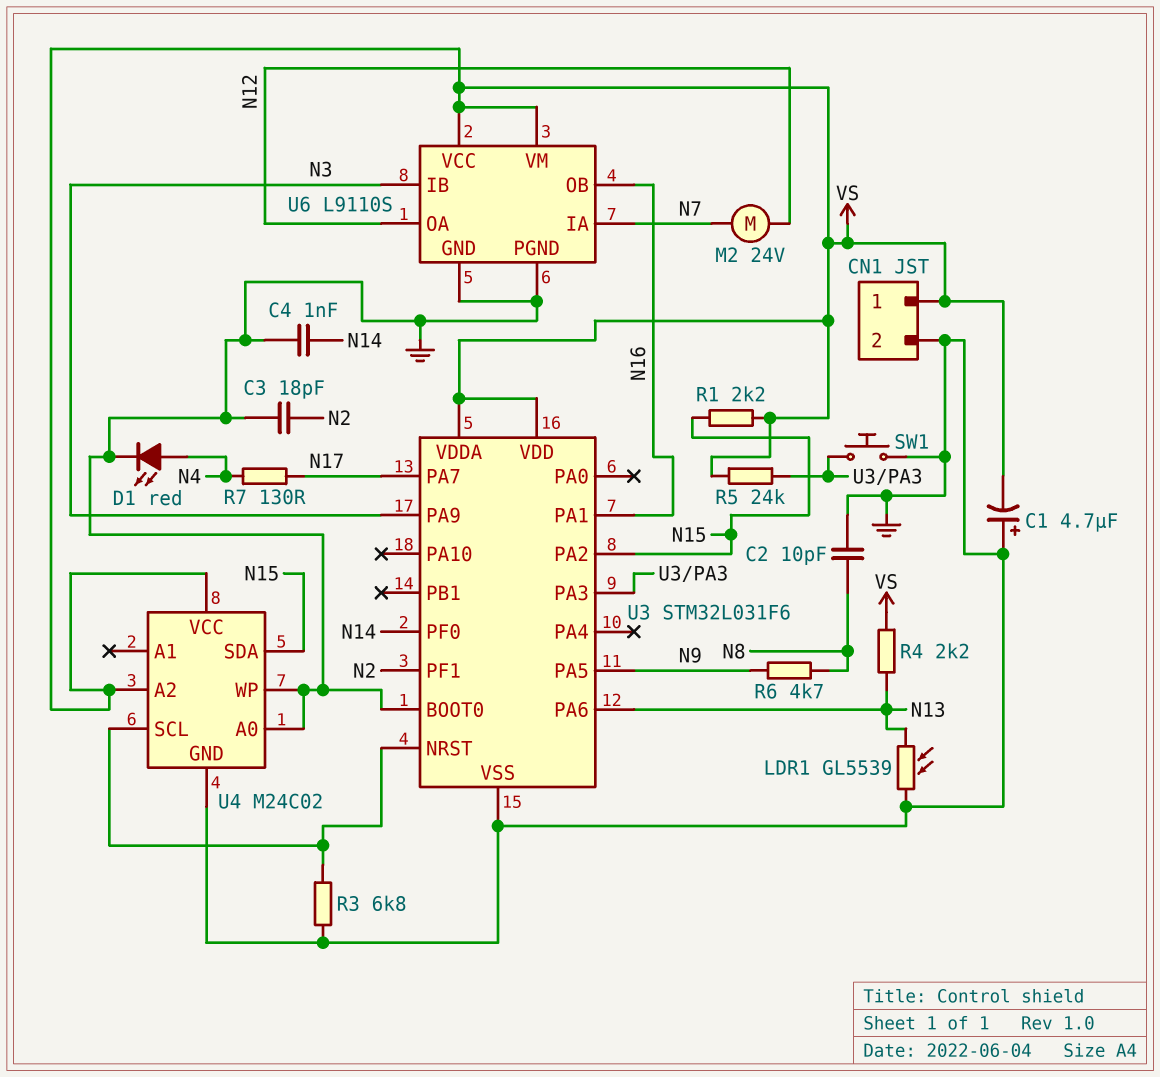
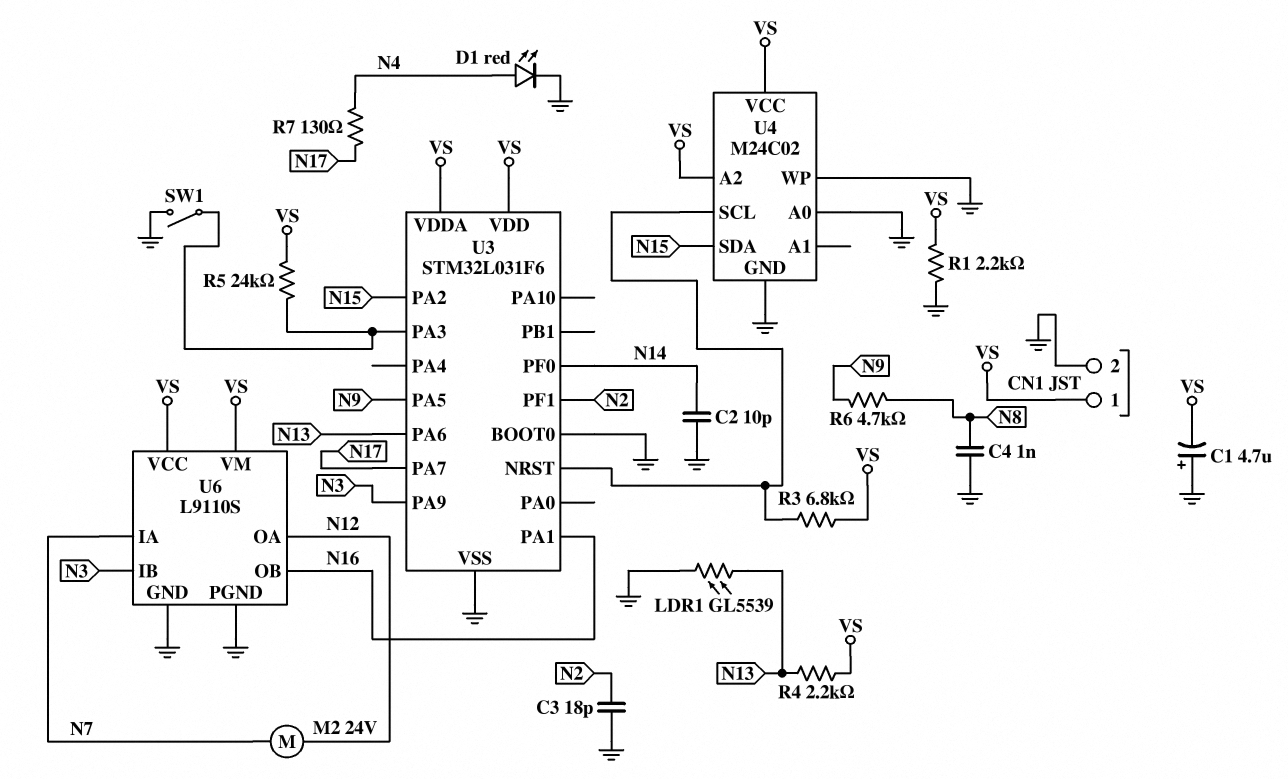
C2: 10pF (GND, N8) -> 10pF (GND, N14)
C4: 1nF (GND, N14) -> 1nF (GND, N8)
R1: 2.2k (N15, VS) -> 2.2k (GND, VS)
R3: 6.8k (GND, U3/NRST) -> 6.8k (U3/NRST, VS)
SW1: button (GND, U3/PA3) -> switch (GND, U3/PA3)

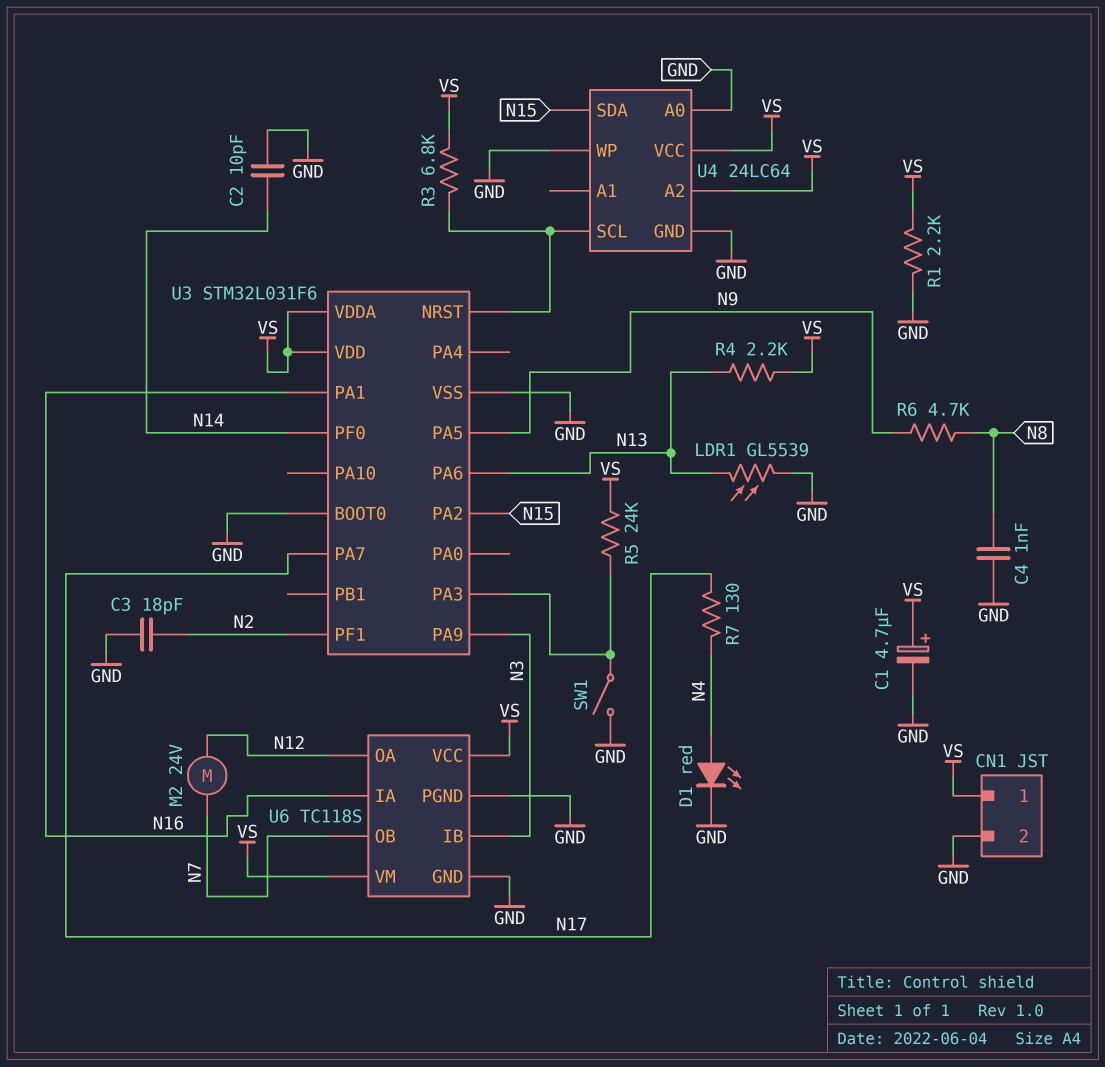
C1: 4.7uF (plus GND, minus VS) -> 4.7uF (plus VS, minus GND)
U4: M24C02 -> 24LC64
U6: L9110S -> TC118S
U6 pin IA: N7 -> N16
U6 pin OB: N16 -> N7

